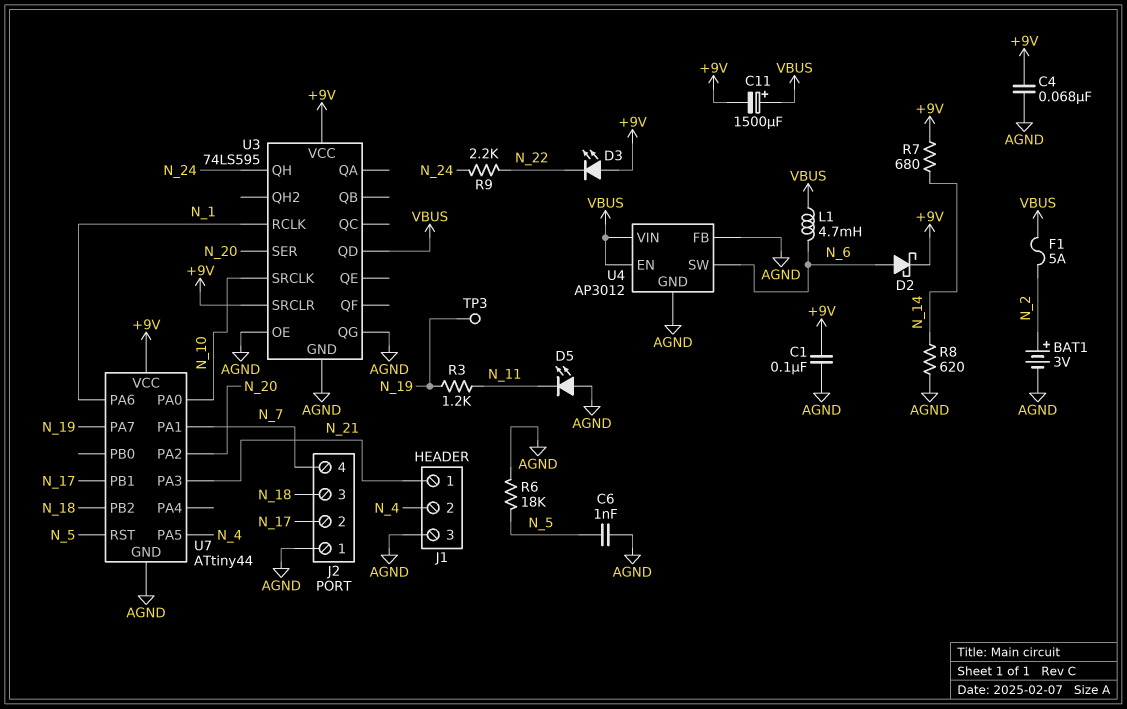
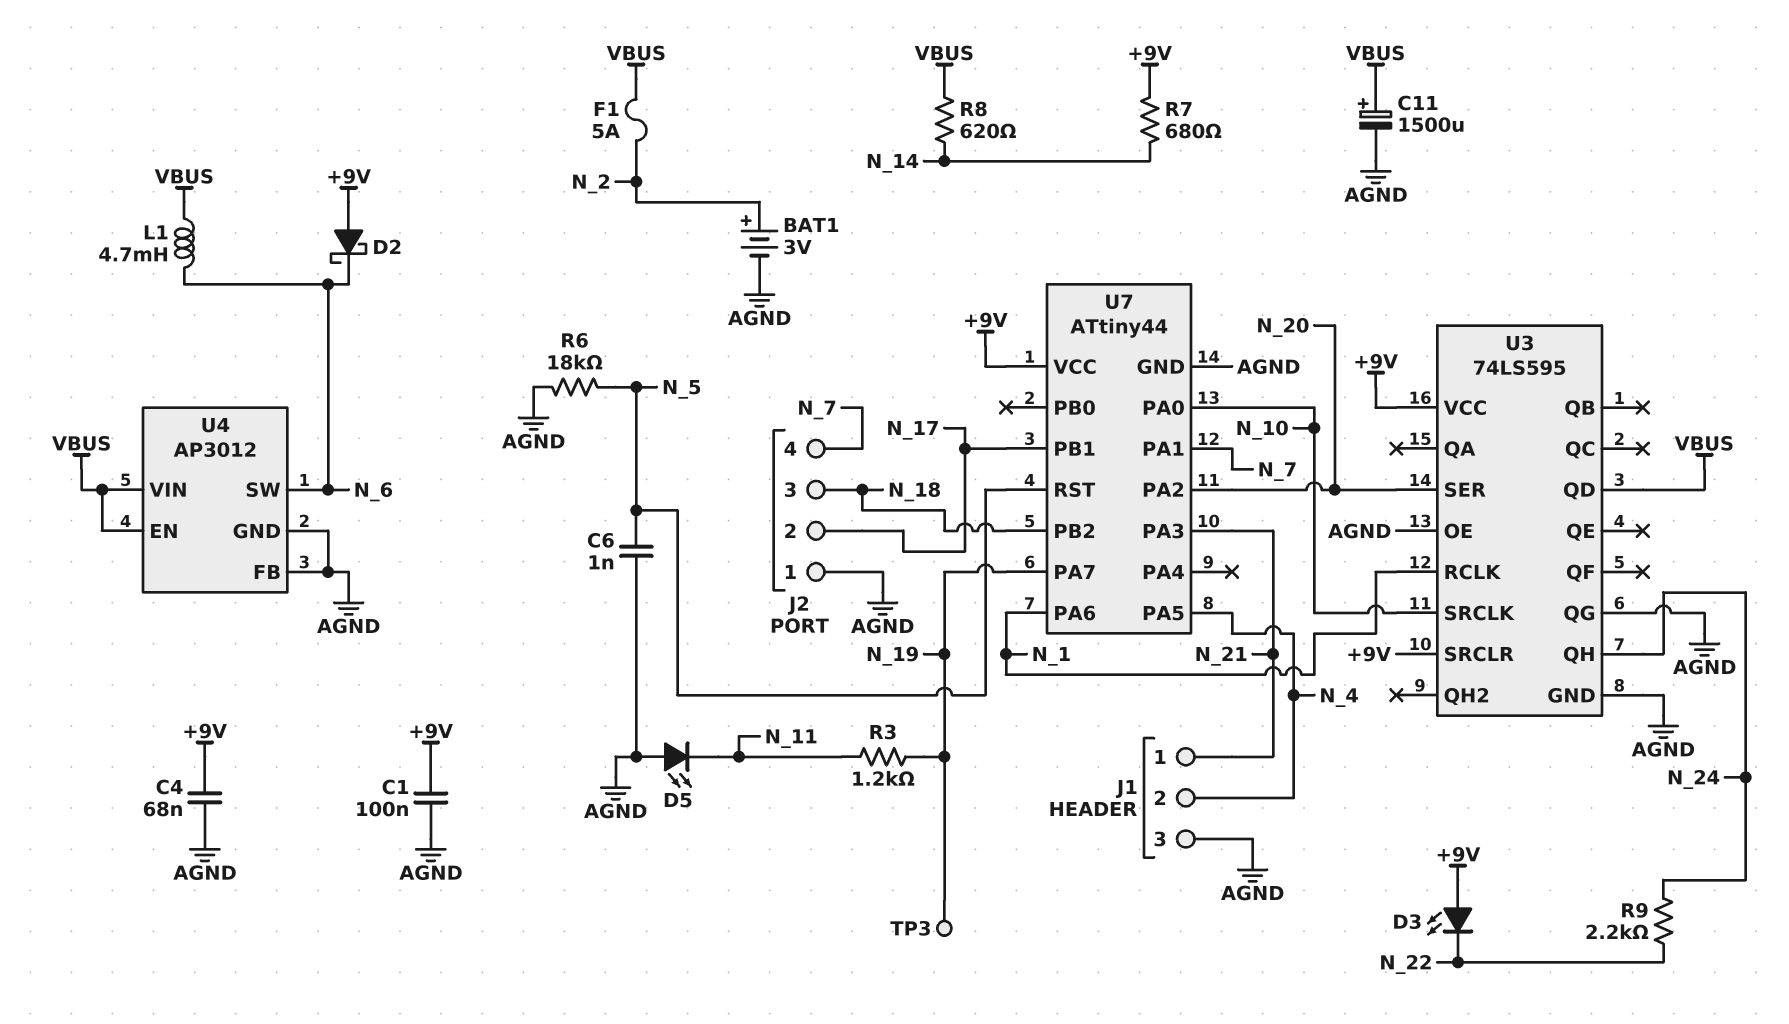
C11: 1500uF (plus VBUS, minus +9V) -> 1500uF (plus VBUS, minus AGND)
D2: schottky (A N_6, K +9V) -> schottky (A +9V, K N_6)
R8: 620 (AGND, N_14) -> 620 (N_14, VBUS)

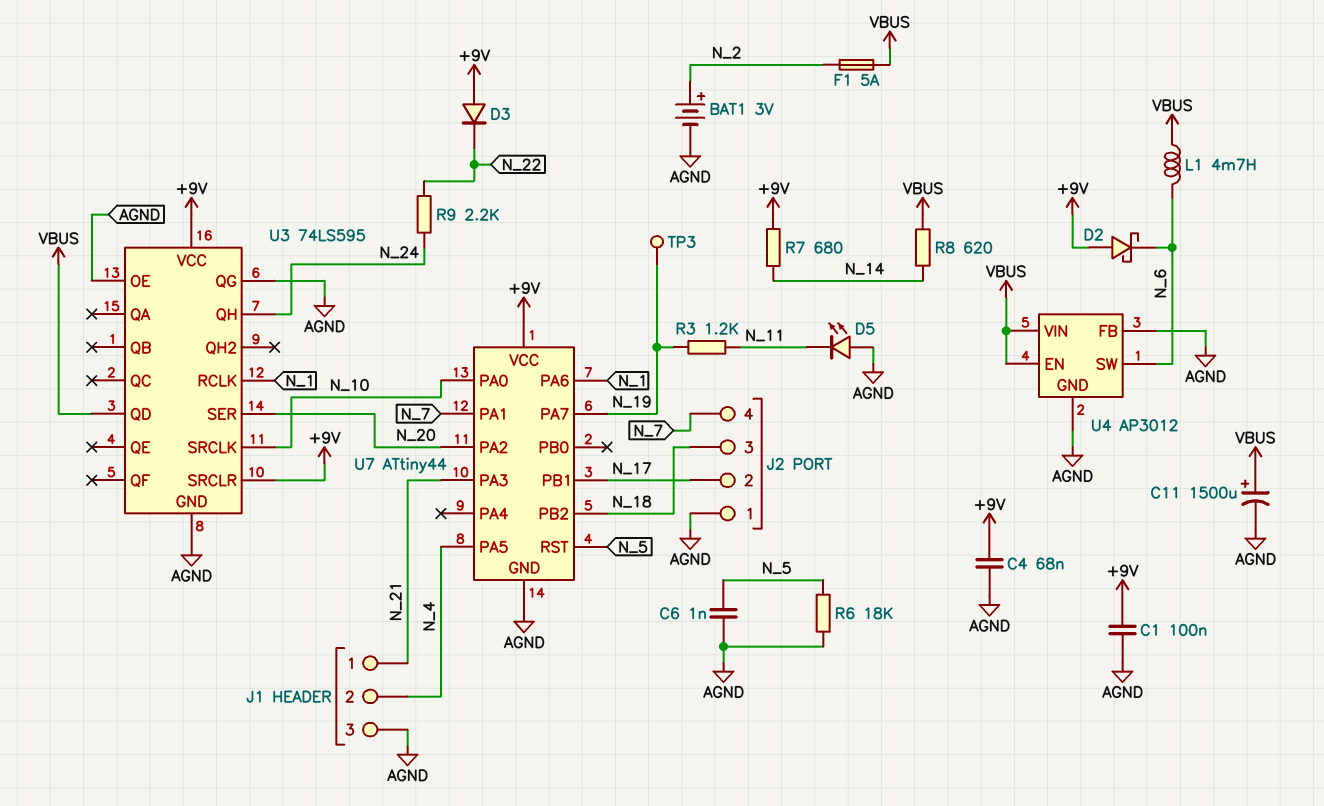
D3: LED (A +9V, K N_22) -> diode (A +9V, K N_22)

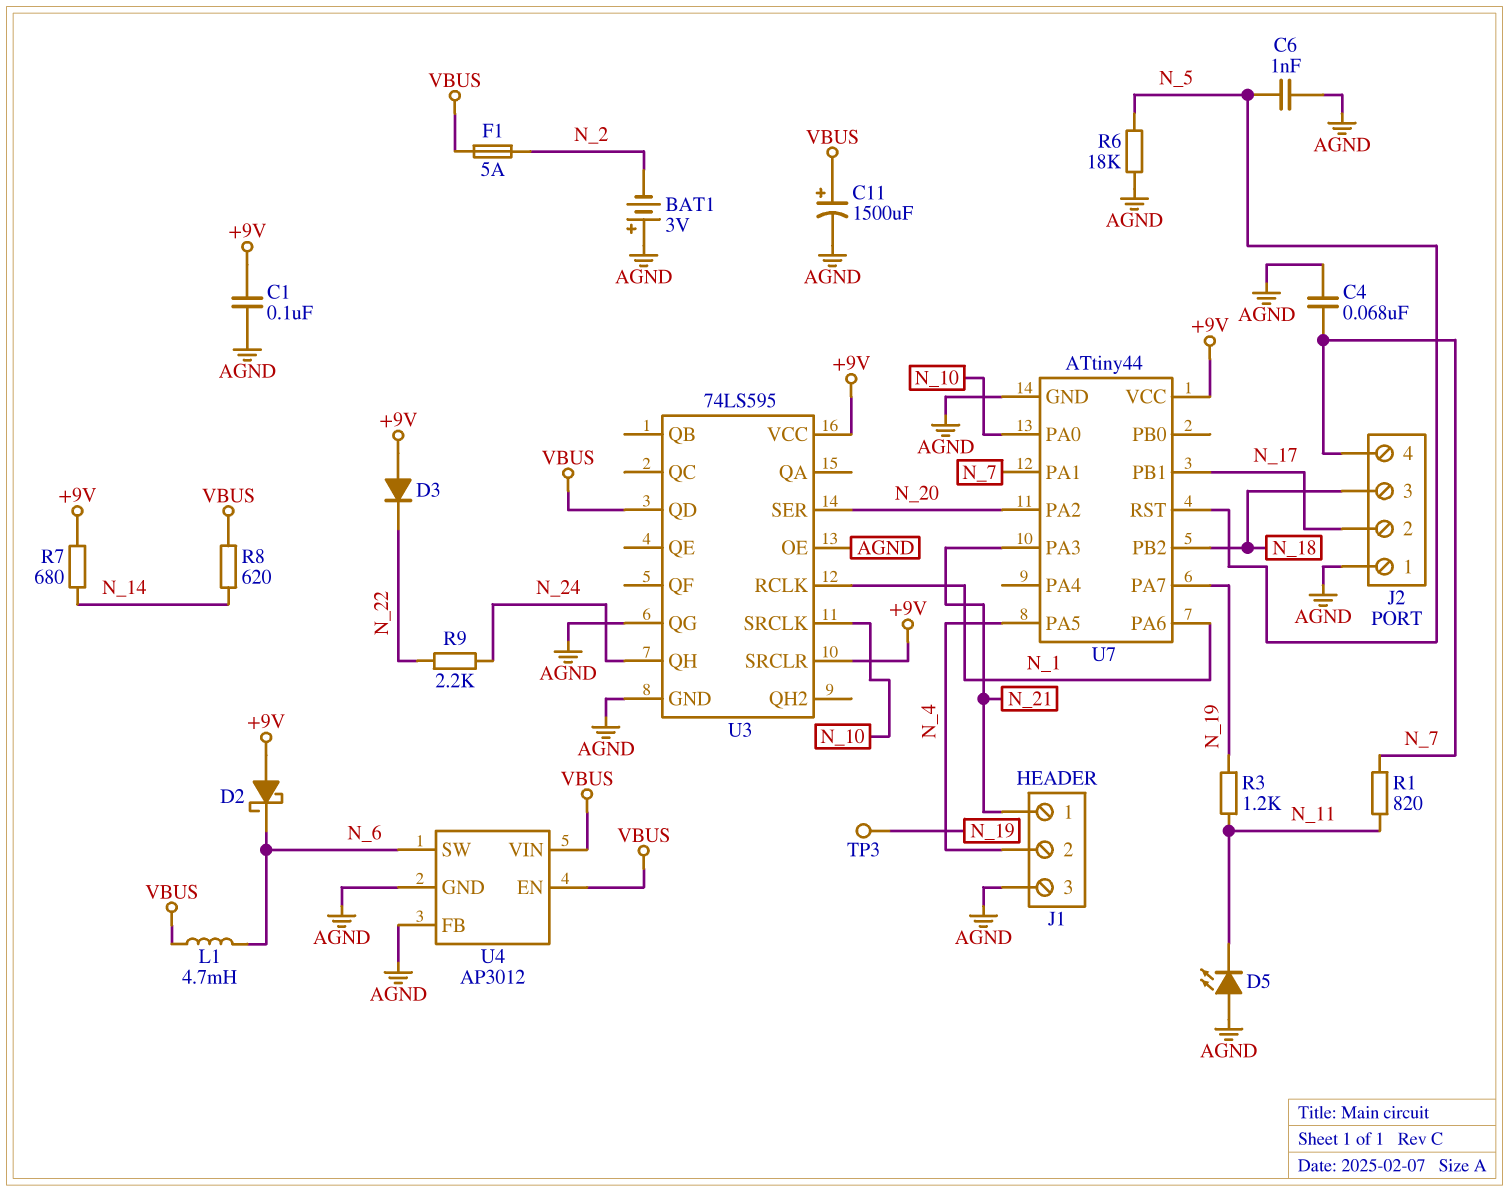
BAT1: 3V (plus N_2, minus AGND) -> 3V (plus AGND, minus N_2)
C4: 68nF (+9V, AGND) -> 68nF (AGND, N_7)
R1: none -> 820 (N_7, N_11)

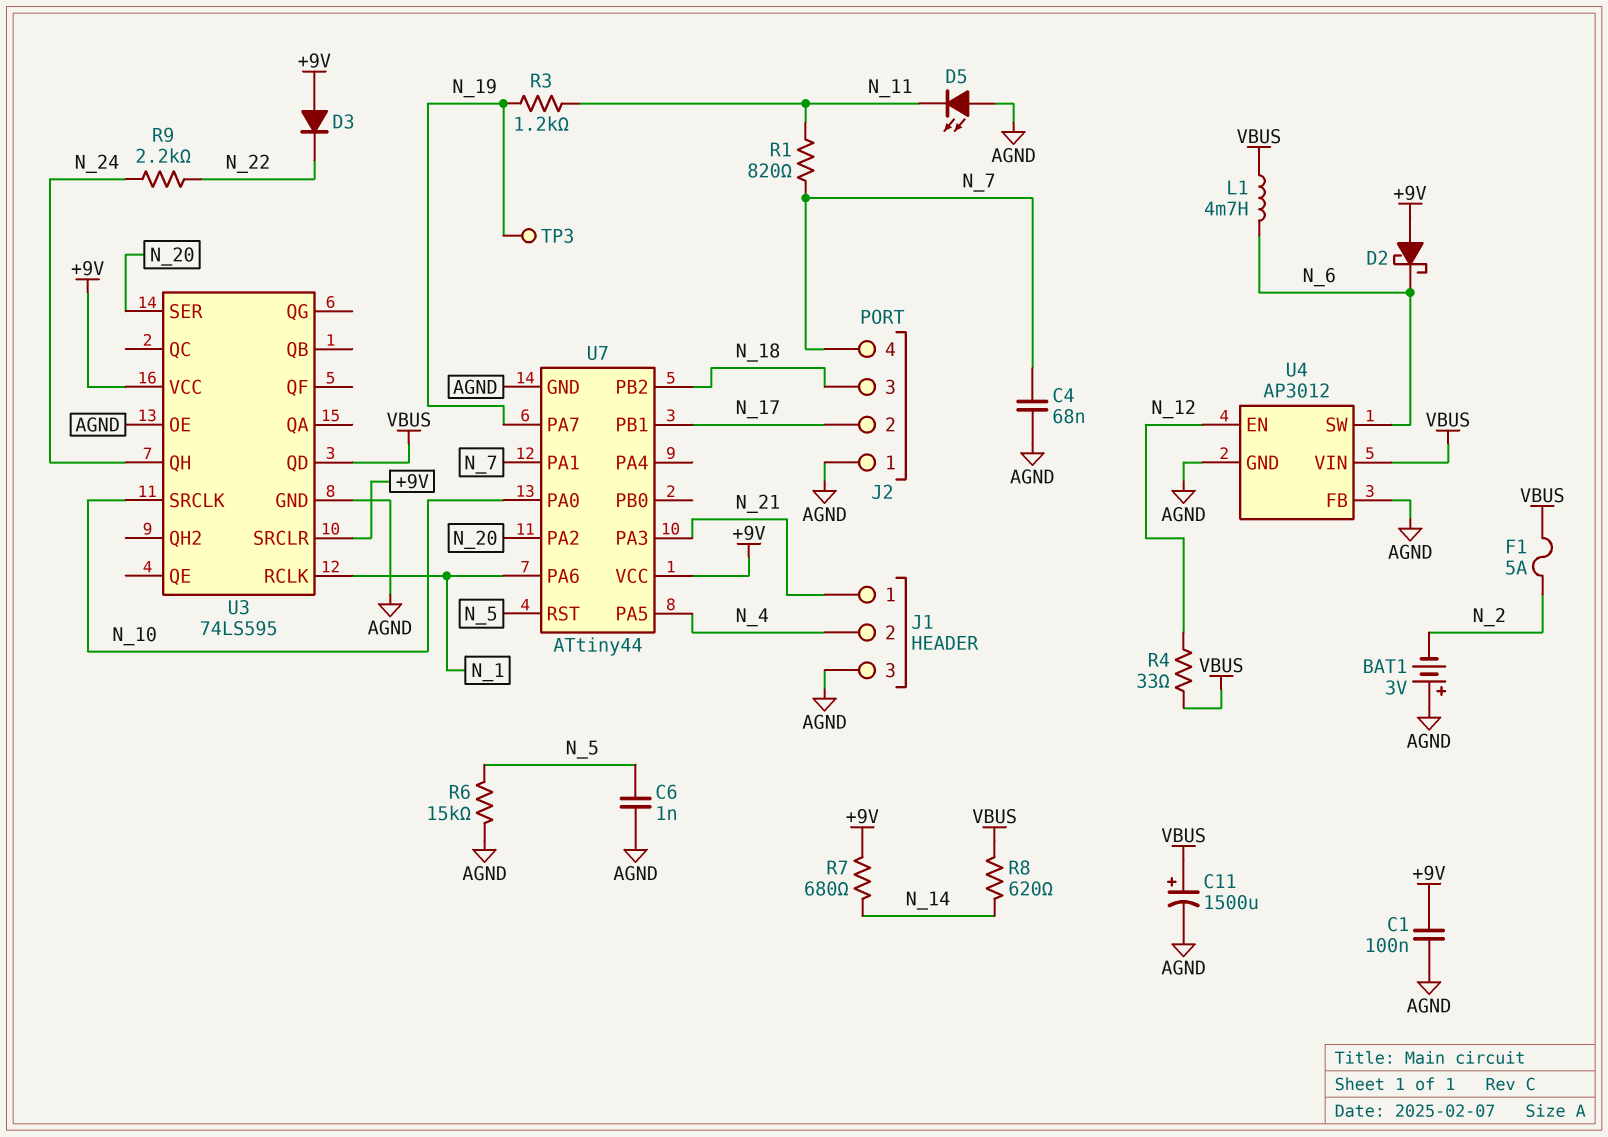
R4: none -> 33 (N_12, VBUS)
R6: 18k (AGND, N_5) -> 15k (AGND, N_5)
U3 pin QG: AGND -> none
U4 pin EN: VBUS -> N_12

